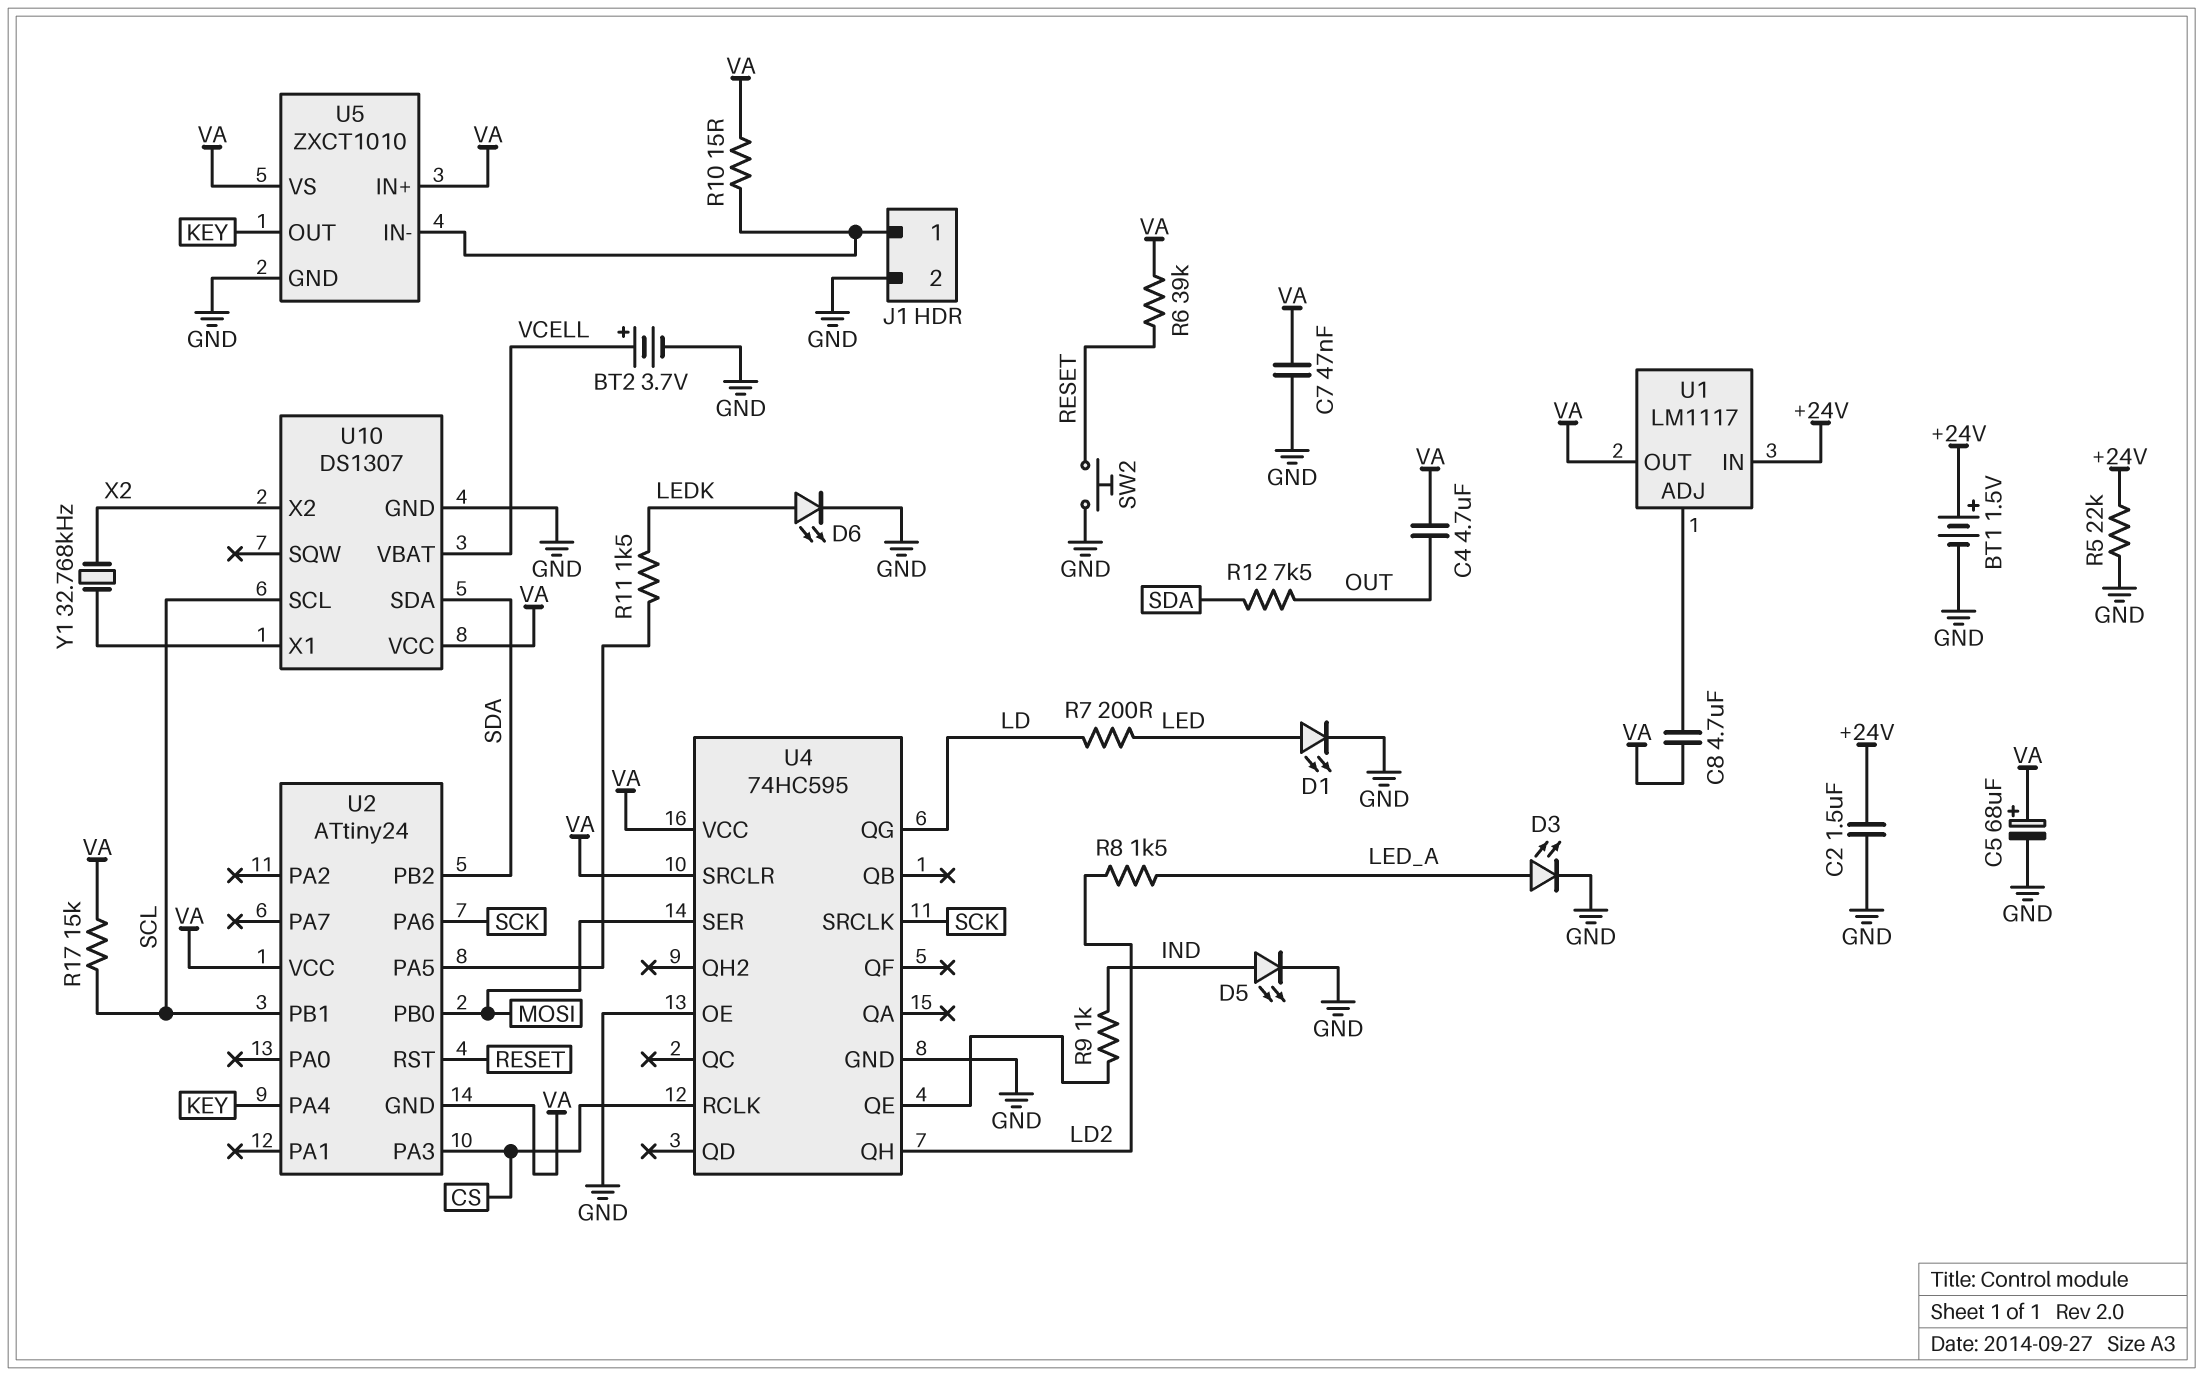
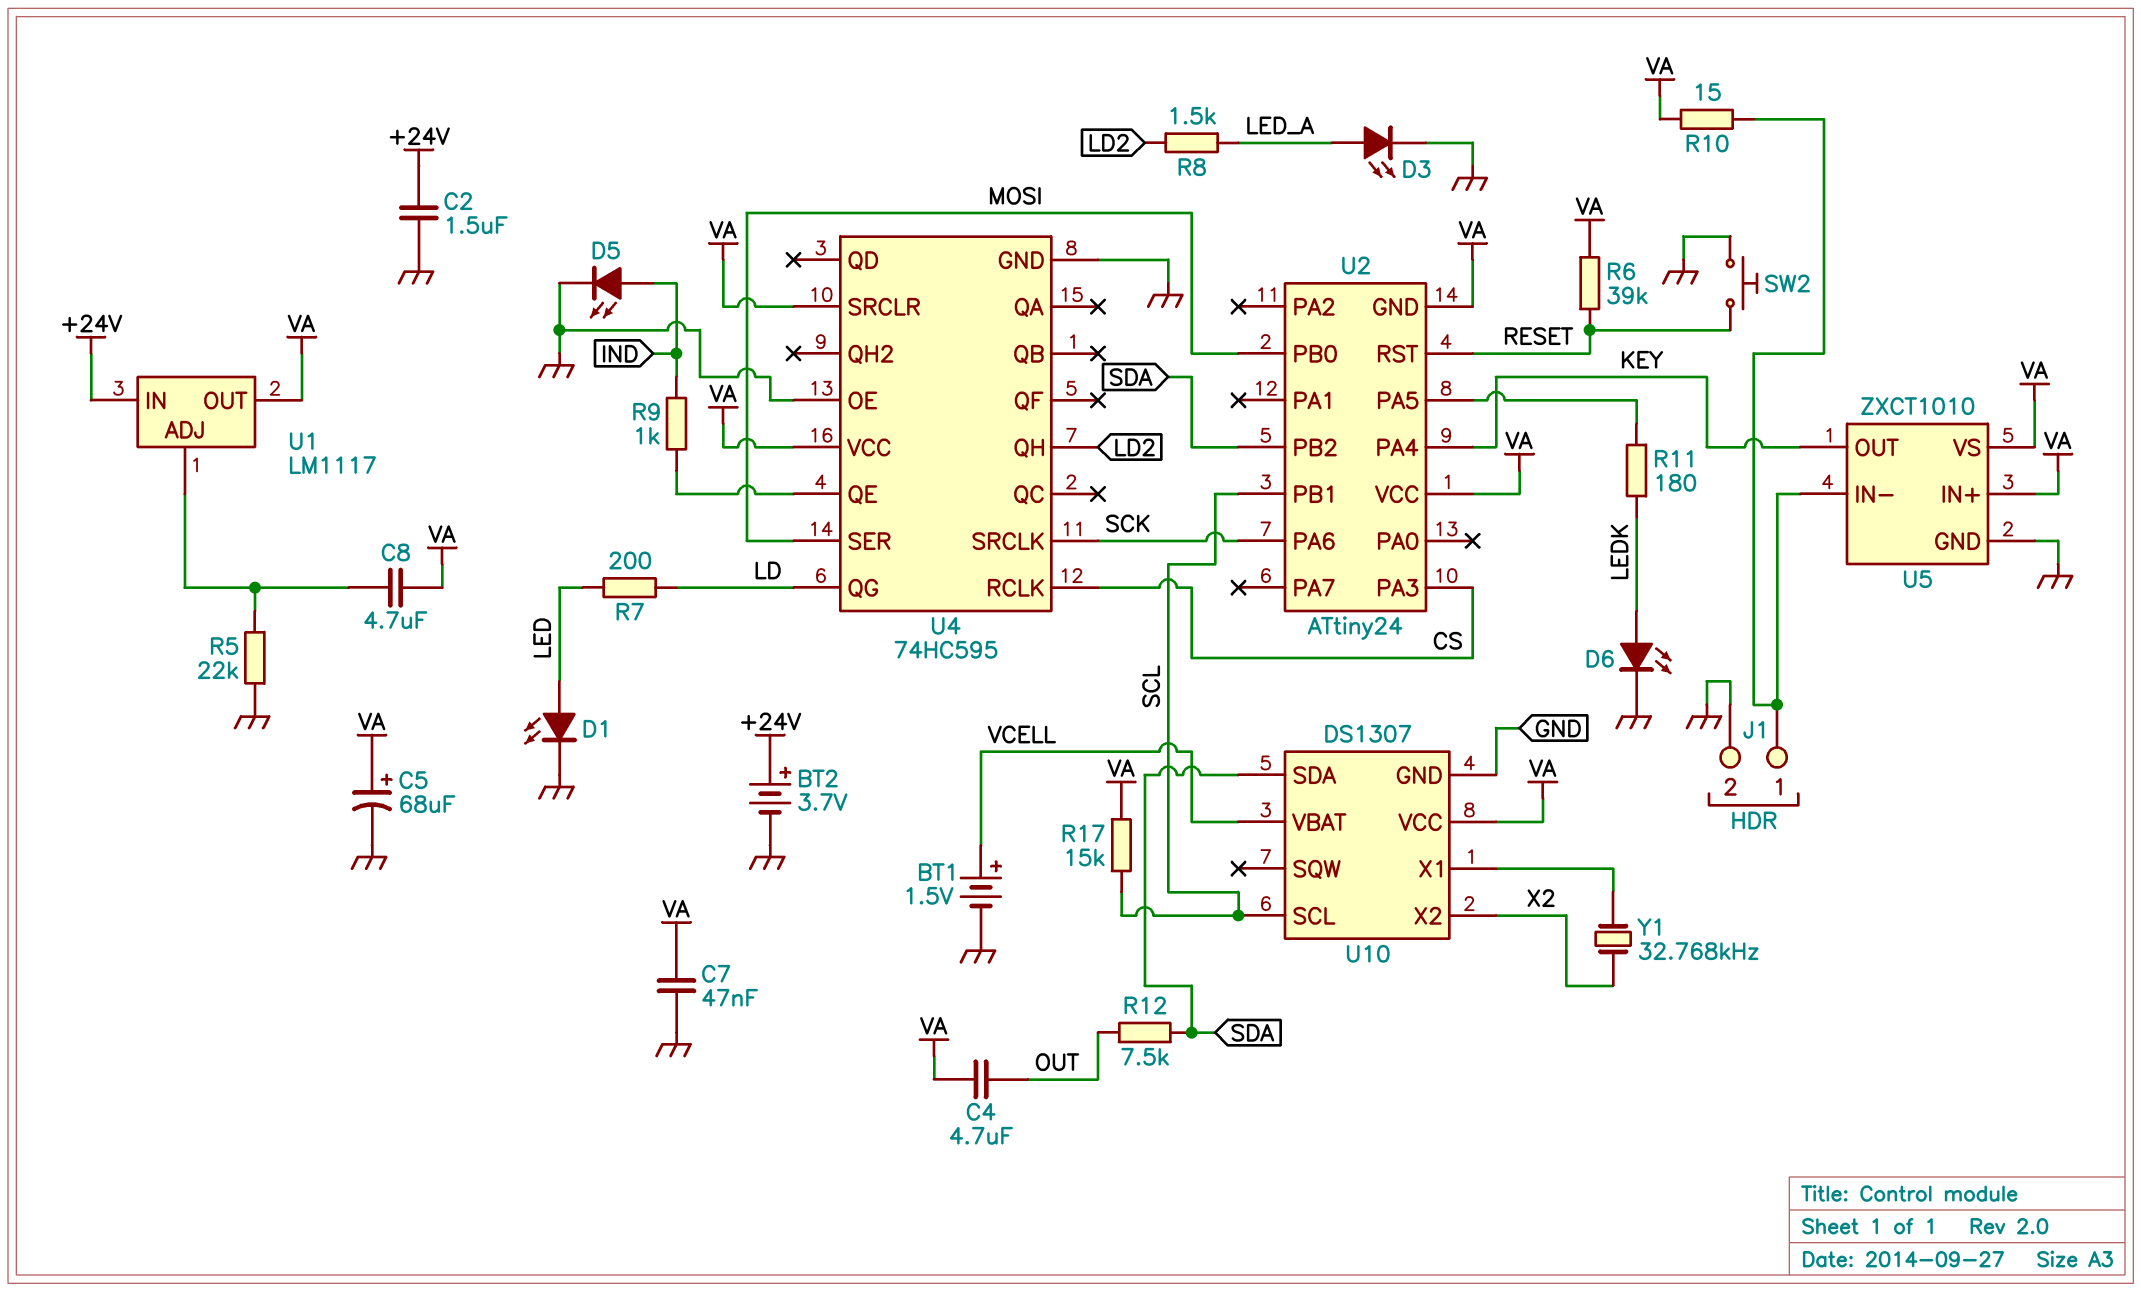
BT1: 1.5V (plus +24V, minus GND) -> 1.5V (plus VCELL, minus GND)
BT2: 3.7V (plus VCELL, minus GND) -> 3.7V (plus +24V, minus GND)
R5: 22k (+24V, GND) -> 22k (GND, U1/ADJ)
R11: 1.5k (LEDK, U2/PA5) -> 180 (LEDK, U2/PA5)

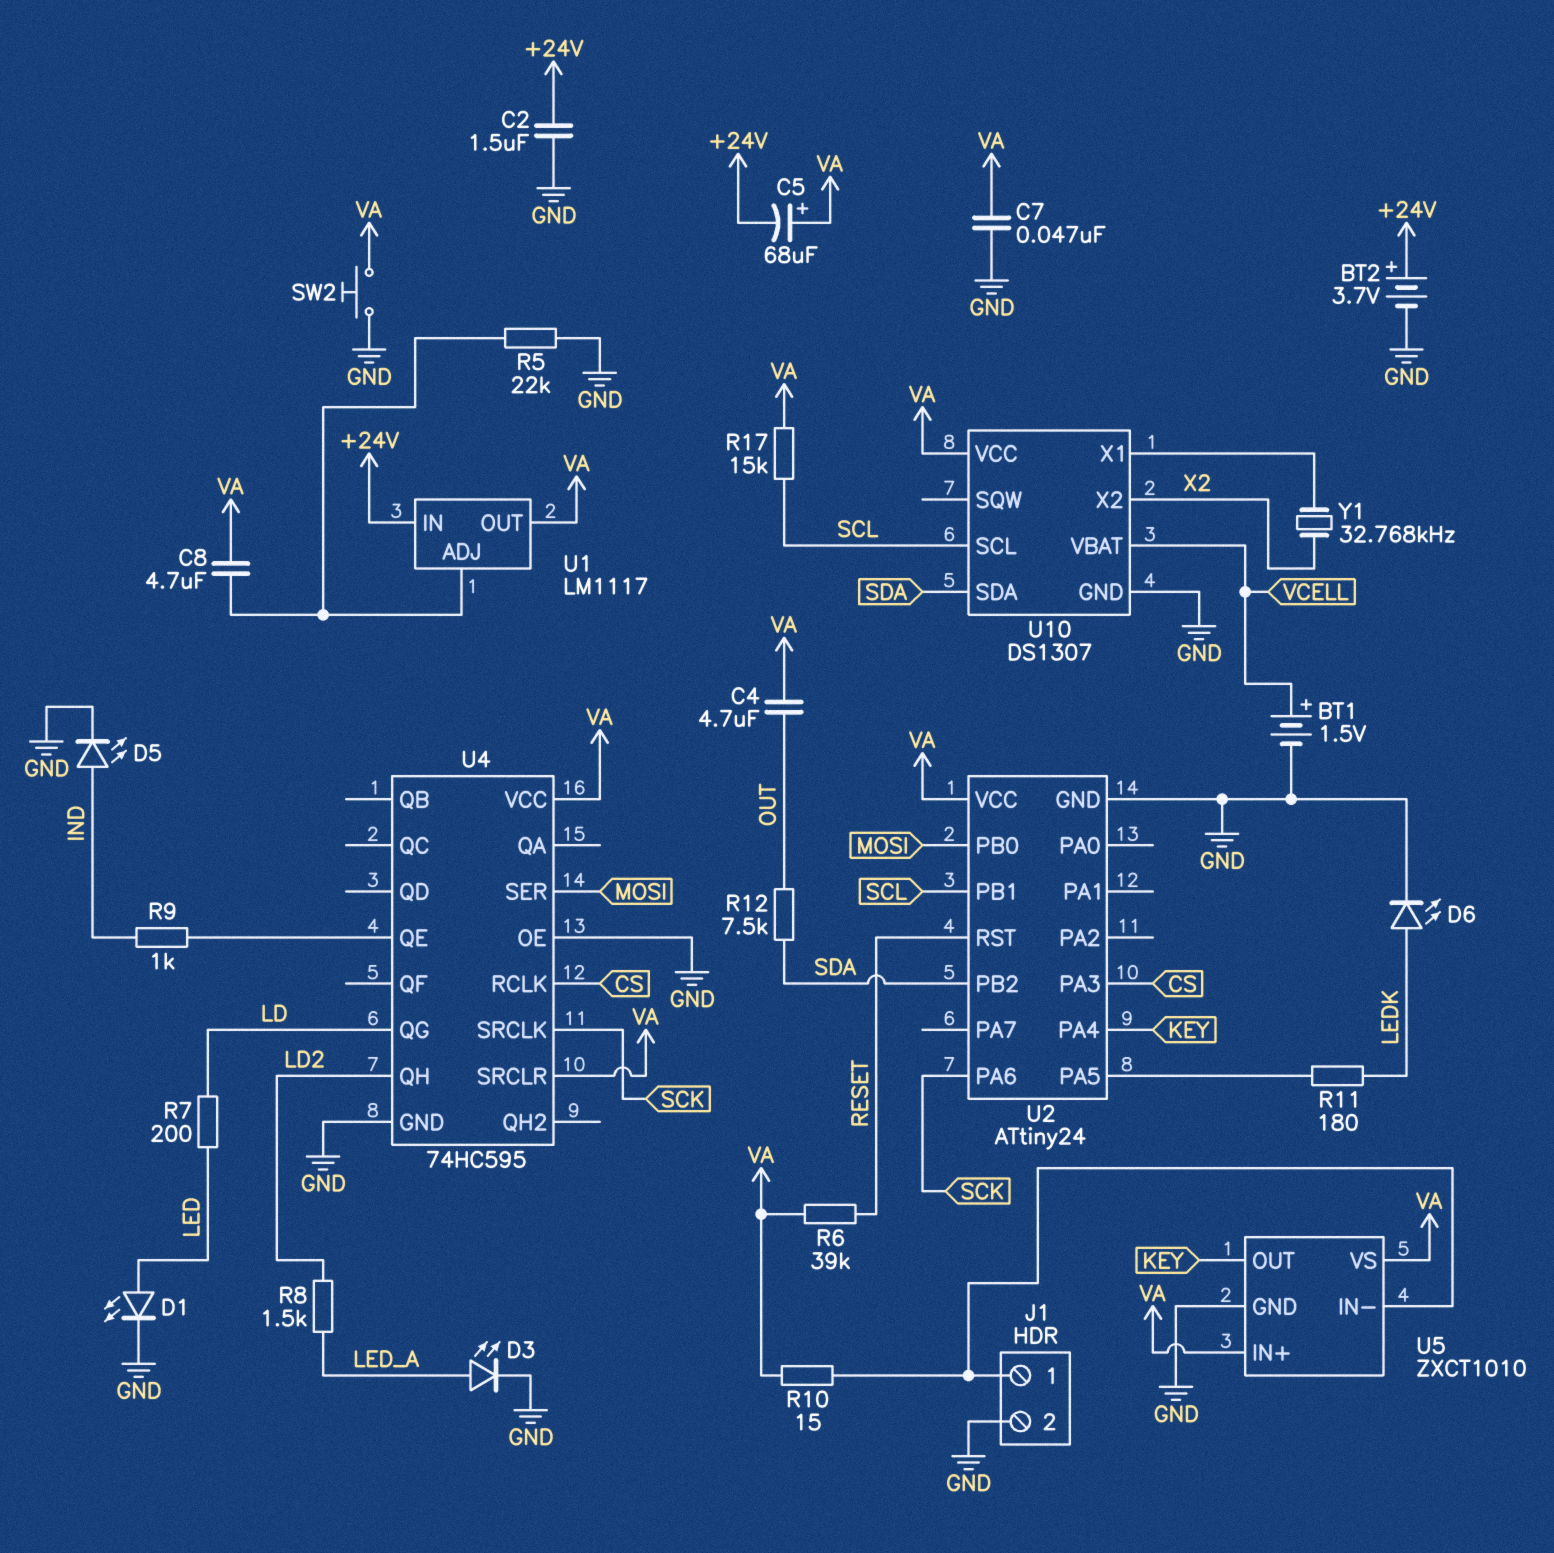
C5: 68uF (plus VA, minus GND) -> 68uF (plus VA, minus +24V)
SW2: button (GND, RESET) -> button (GND, VA)
U2 pin GND: VA -> GND

